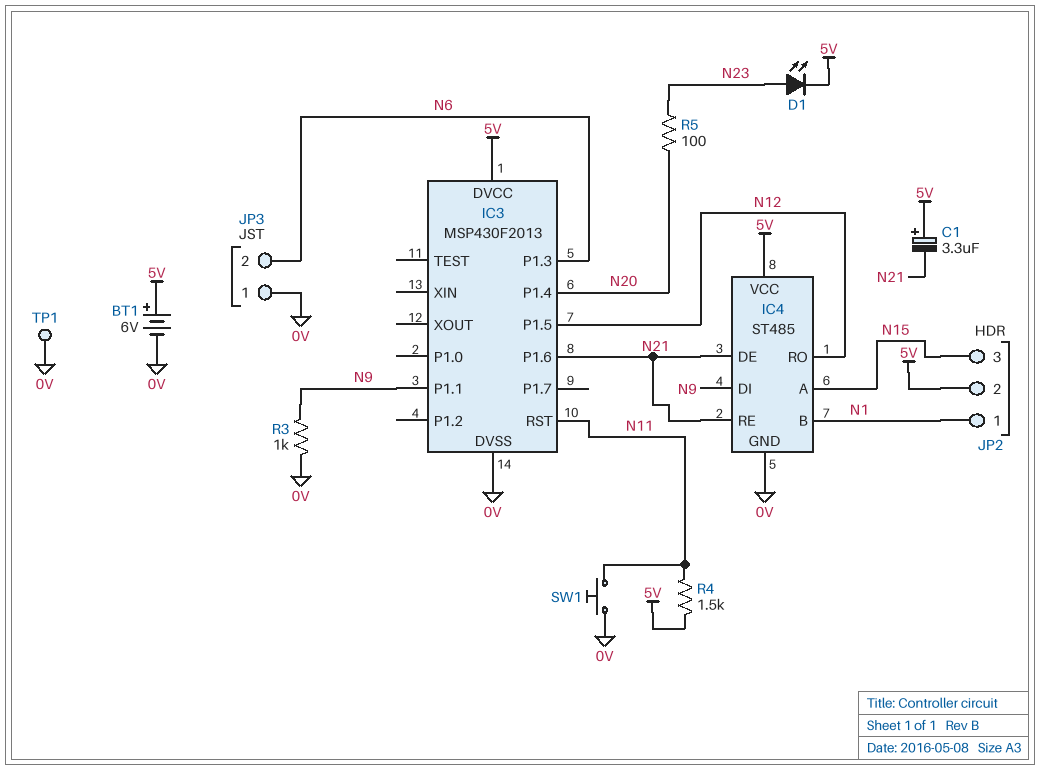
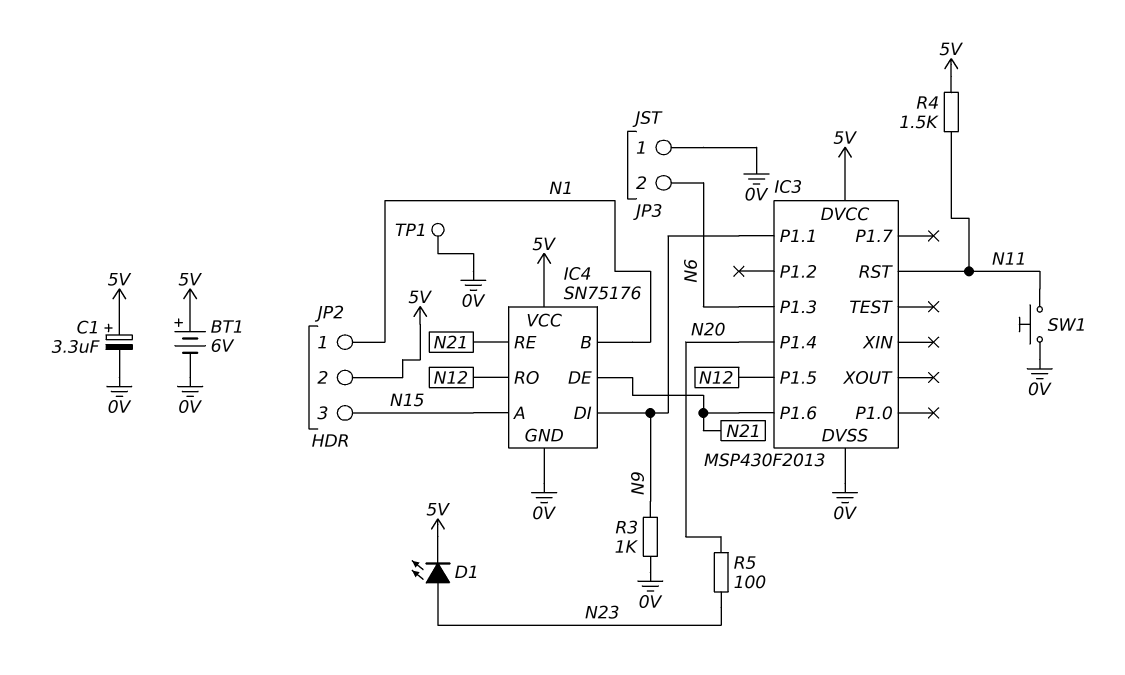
C1: 3.3uF (plus 5V, minus N21) -> 3.3uF (plus 5V, minus 0V)
IC4: ST485 -> SN75176

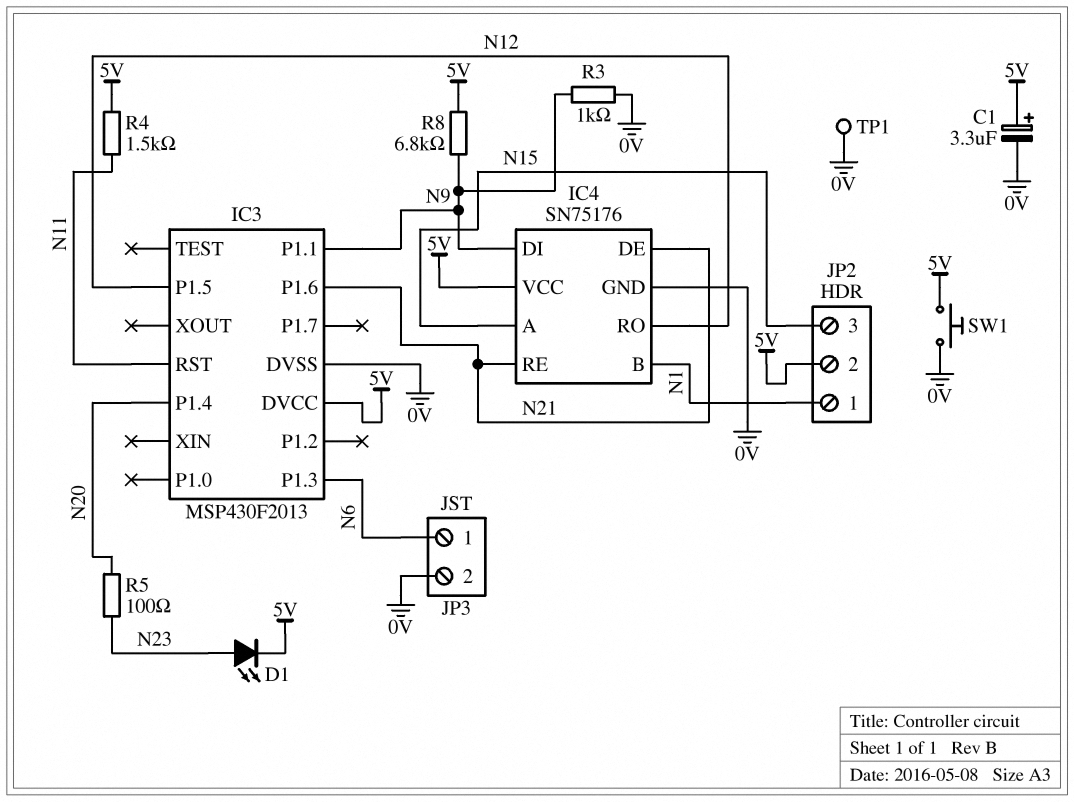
BT1: 6V (plus 5V, minus 0V) -> none
JP3 pin 1: 0V -> N6
JP3 pin 2: N6 -> 0V
R8: none -> 6.8k (5V, N9)
SW1: button (0V, N11) -> button (0V, 5V)

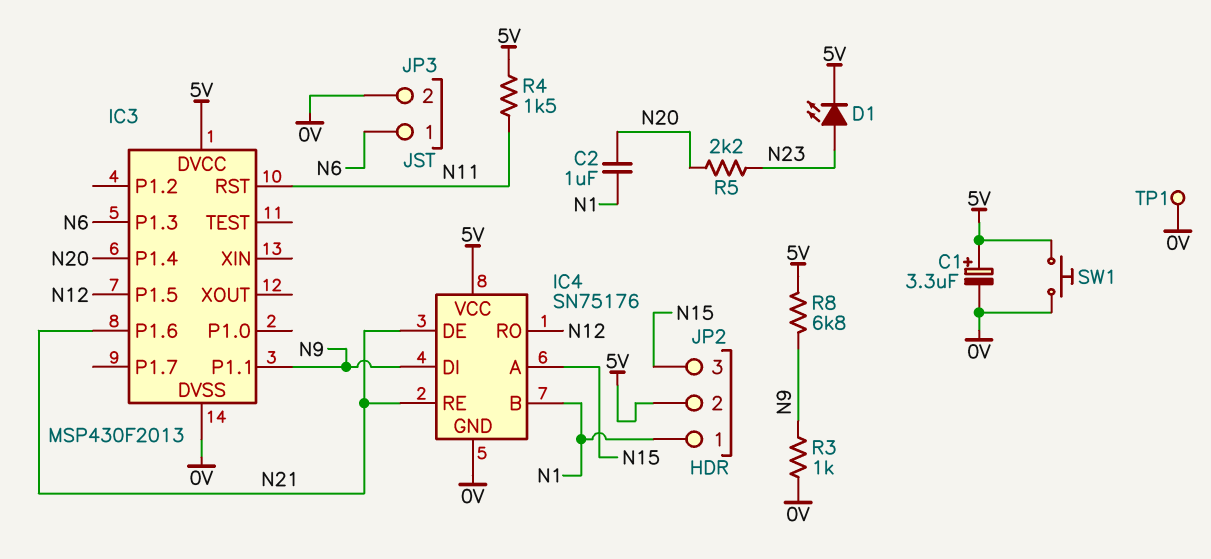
C2: none -> 1uF (N1, N20)
R5: 100 (N20, N23) -> 2.2k (N20, N23)

